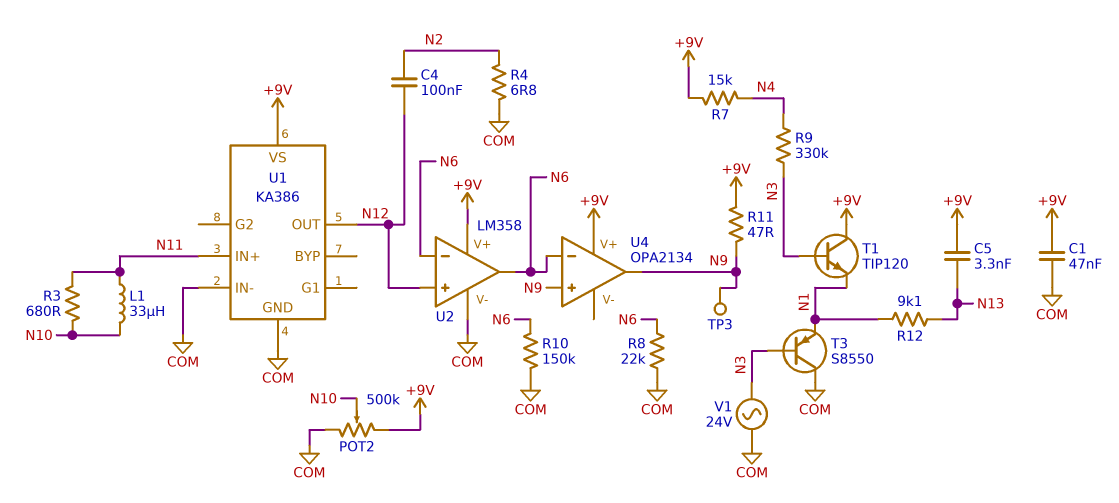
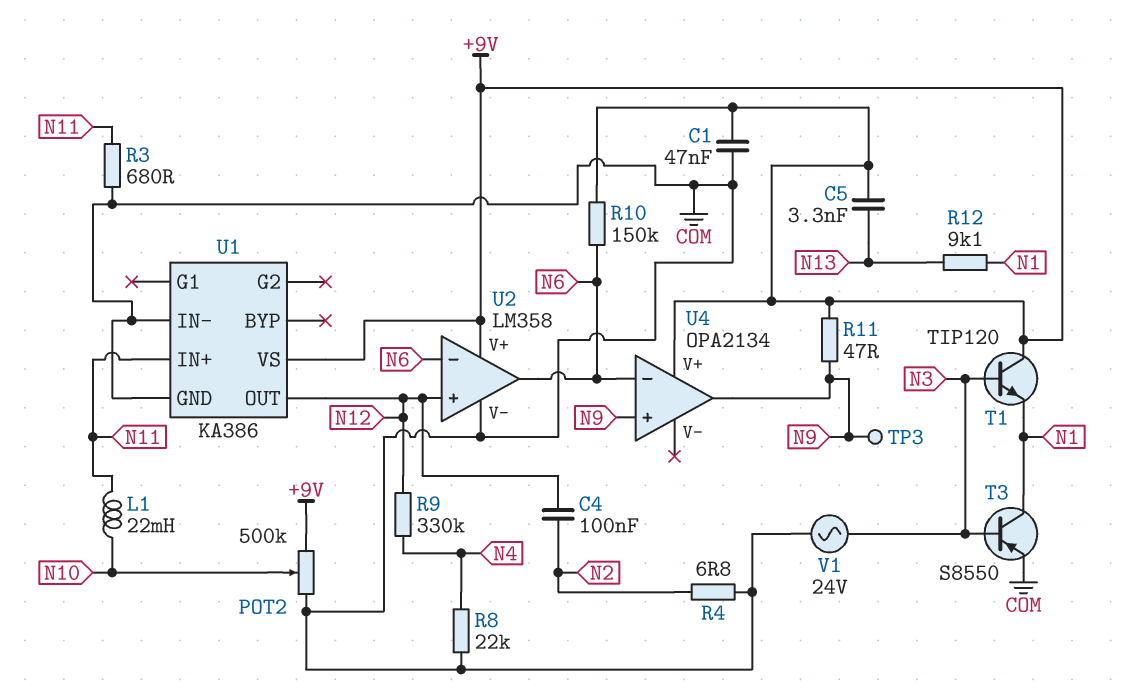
L1: 33uH (N10, N11) -> 22mH (N10, N11)
R3: 680 (N10, N11) -> 680 (COM, N11)
R7: 15k (+9V, N4) -> none
R8: 22k (COM, N6) -> 22k (COM, N4)
R9: 330k (N3, N4) -> 330k (N4, N12)
R10: 150k (COM, N6) -> 150k (+9V, N6)
T3: PNP S8550 (B N3, C COM, E N1) -> PNP S8550 (B N3, C N1, E COM)

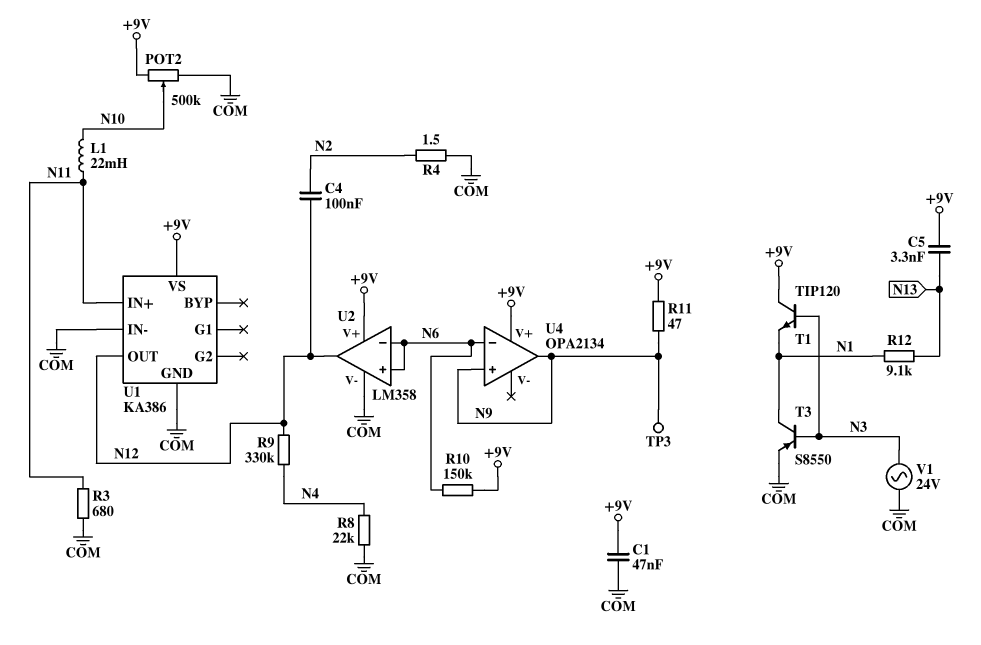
R4: 6.8 (COM, N2) -> 1.5 (COM, N2)
U2 pin in+: N12 -> N6
U2 pin out: N6 -> N12

